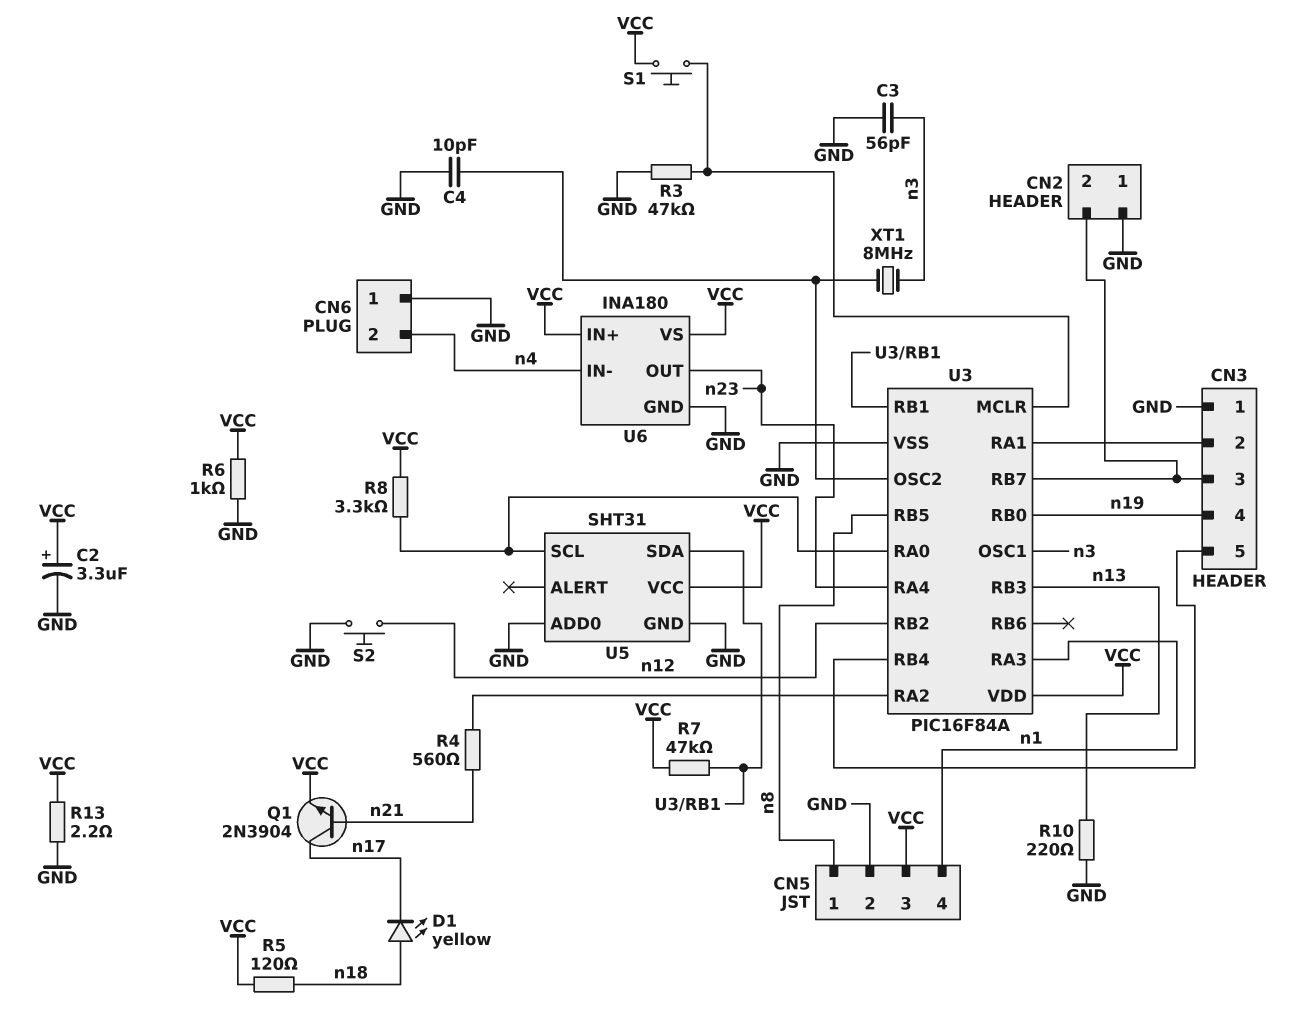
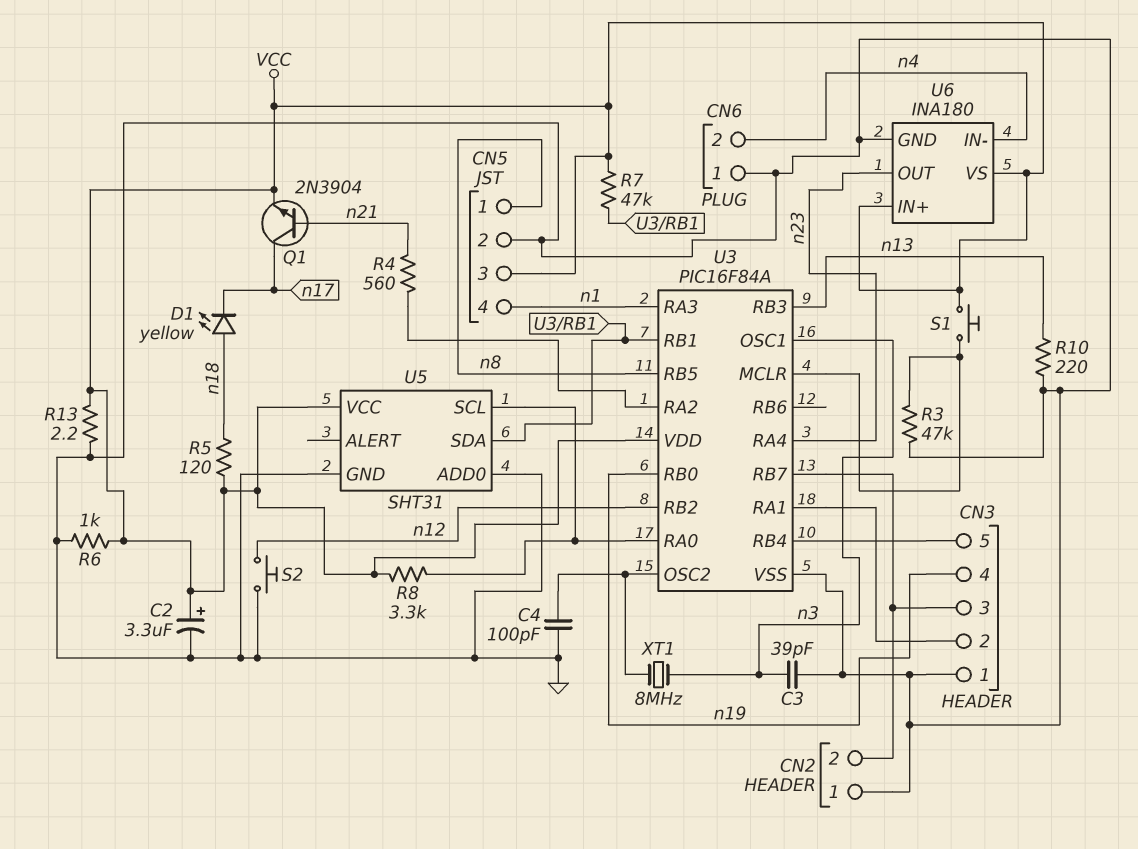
C3: 56pF (GND, n3) -> 39pF (GND, n3)
C4: 10pF (GND, U3/OSC2) -> 100pF (GND, U3/OSC2)

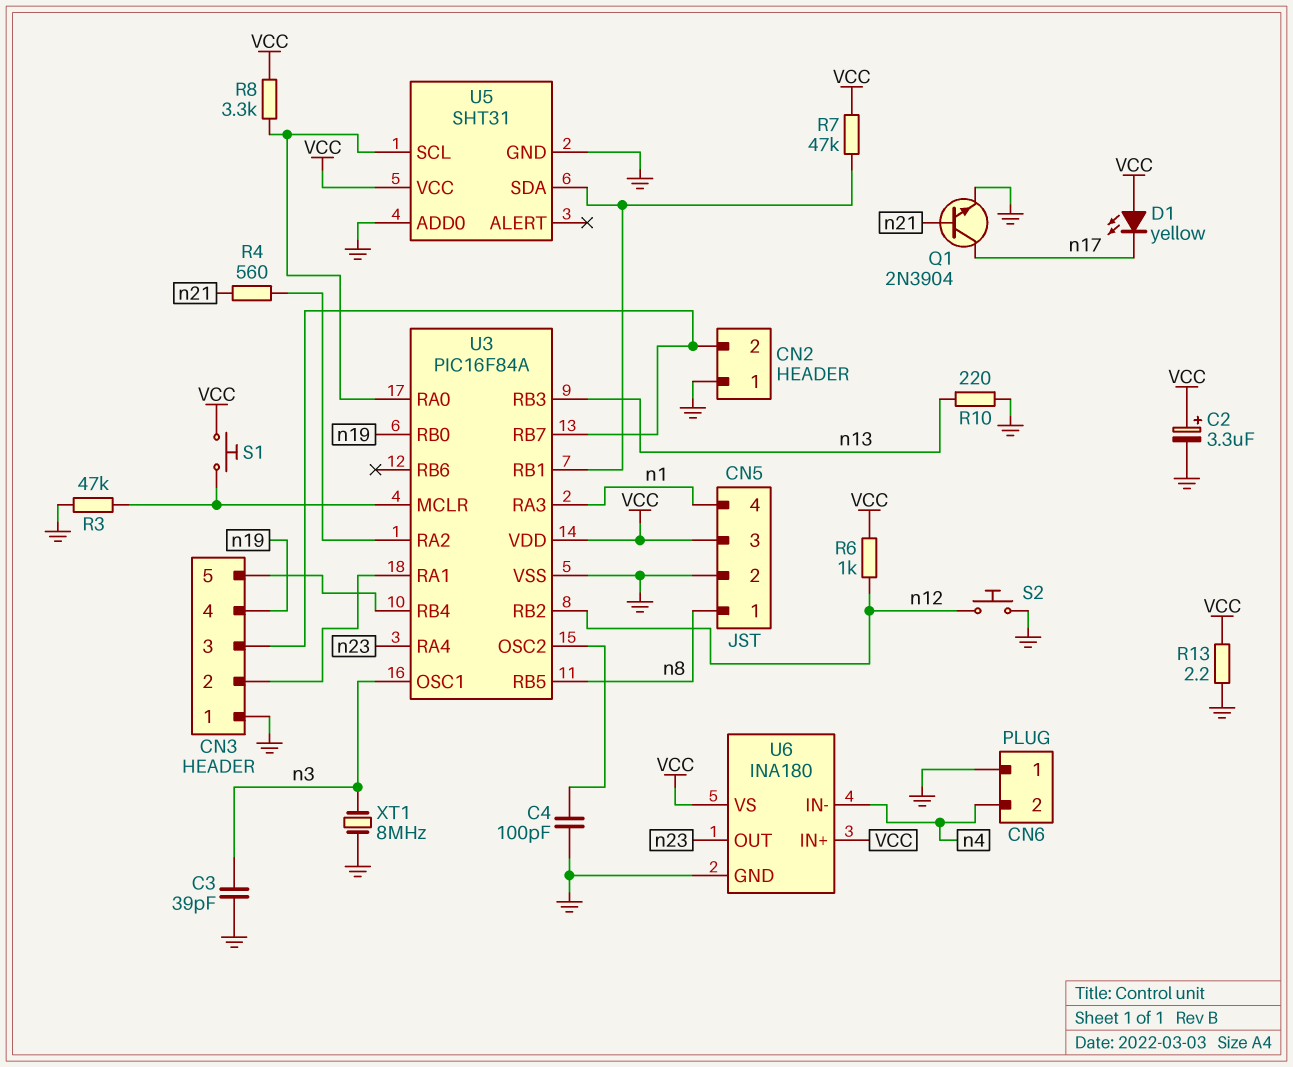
D1: LED yellow (A n18, K n17) -> LED yellow (A VCC, K n17)
Q1: NPN 2N3904 (B n21, C n17, E VCC) -> NPN 2N3904 (B n21, C n17, E GND)
R5: 120 (VCC, n18) -> none
R6: 1k (GND, VCC) -> 1k (VCC, n12)
XT1: 8MHz (U3/OSC2, n3) -> 8MHz (GND, n3)

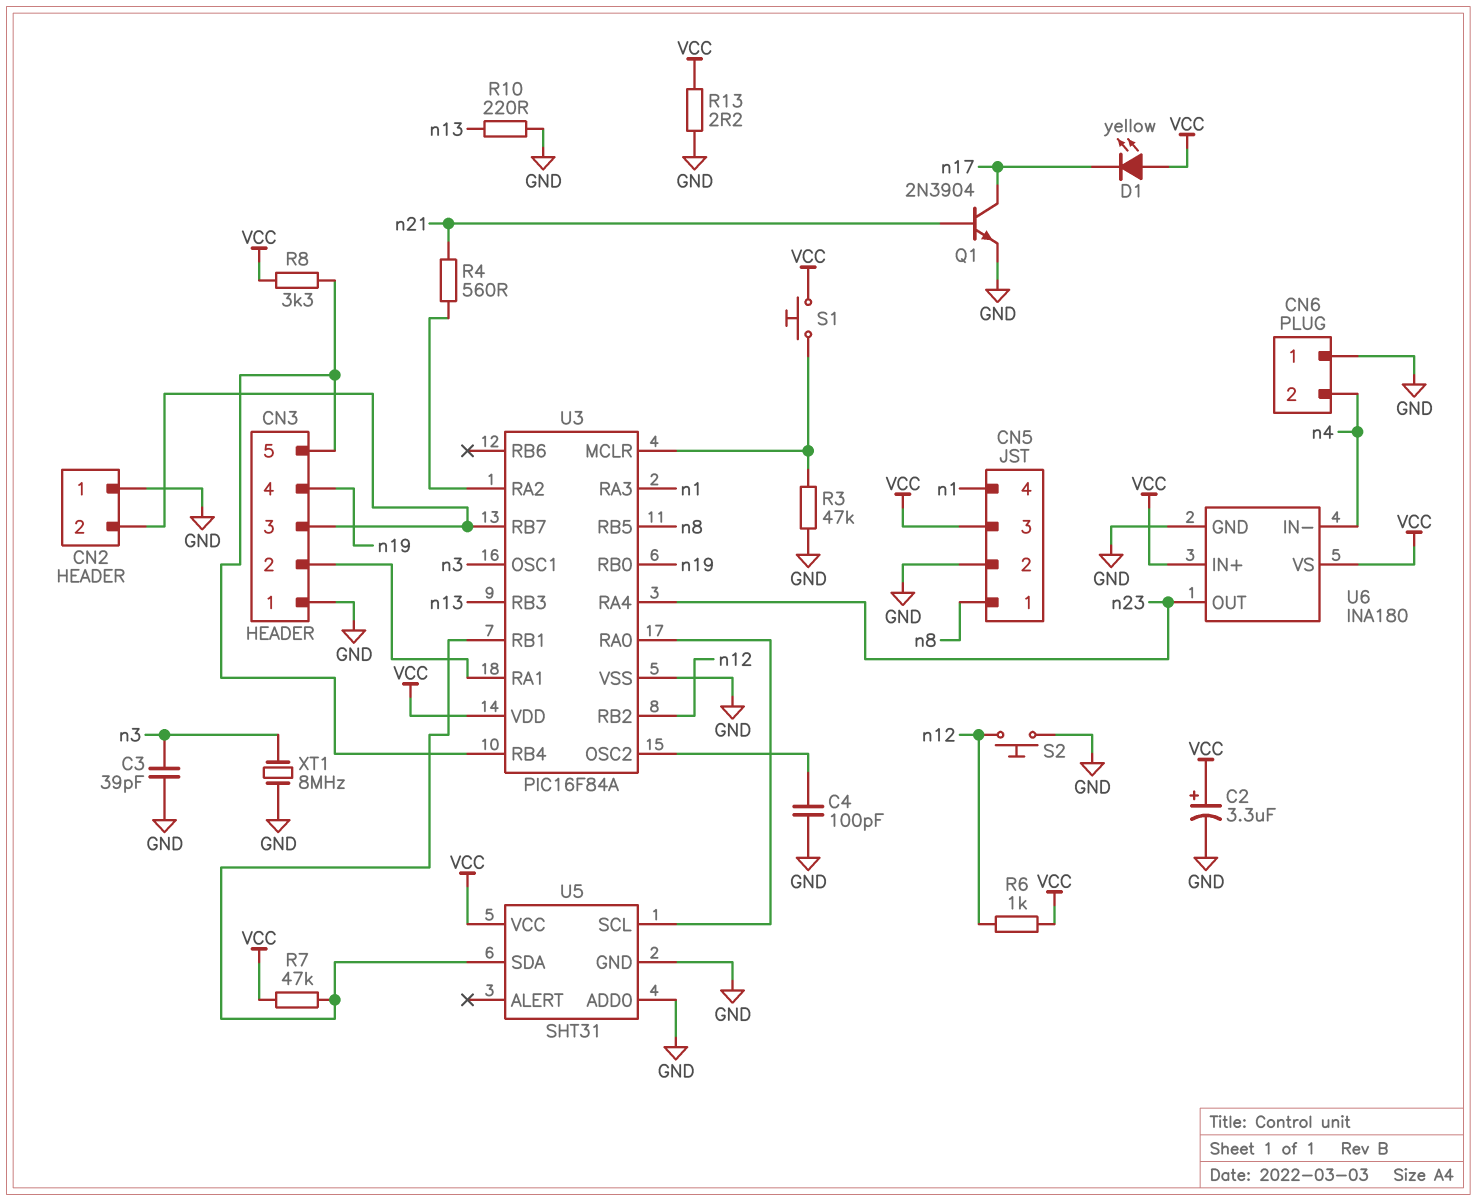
R8: 3.3k (U3/RA0, VCC) -> 3.3k (CN3/5, VCC)

